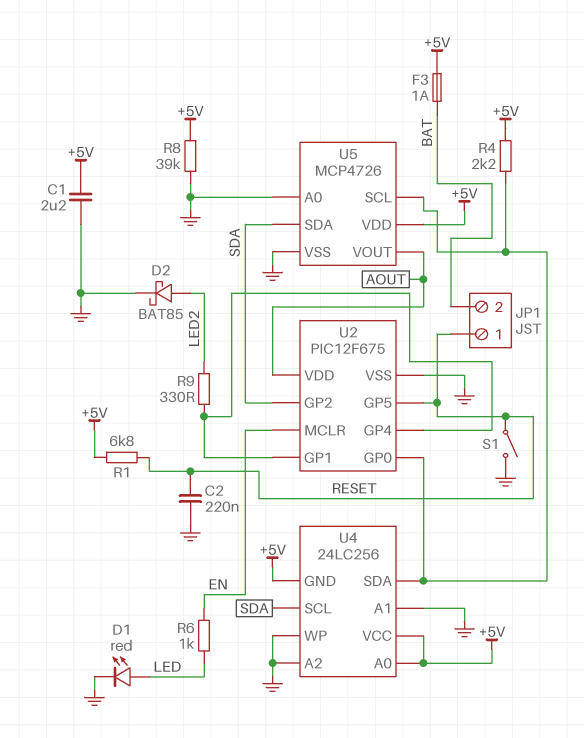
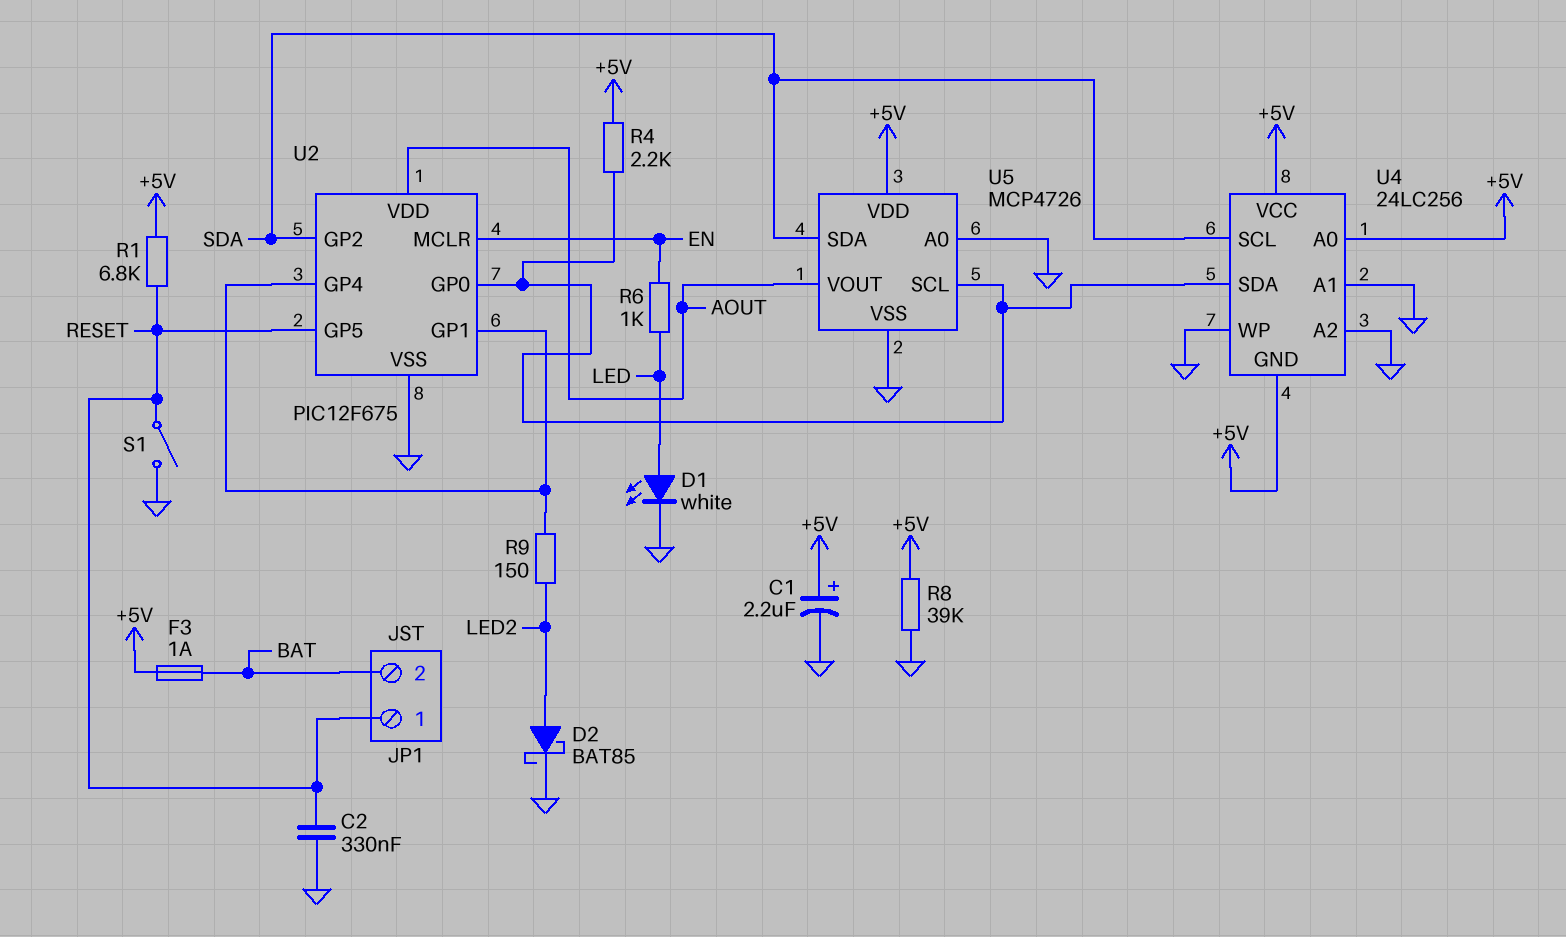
C1: 2.2uF (+5V, GND) -> 2.2uF (plus +5V, minus GND)
C2: 220nF (GND, RESET) -> 330nF (GND, RESET)
D1: LED red (A LED, K GND) -> LED white (A LED, K GND)
R9: 330 (LED2, U2/GP1) -> 150 (LED2, U2/GP1)

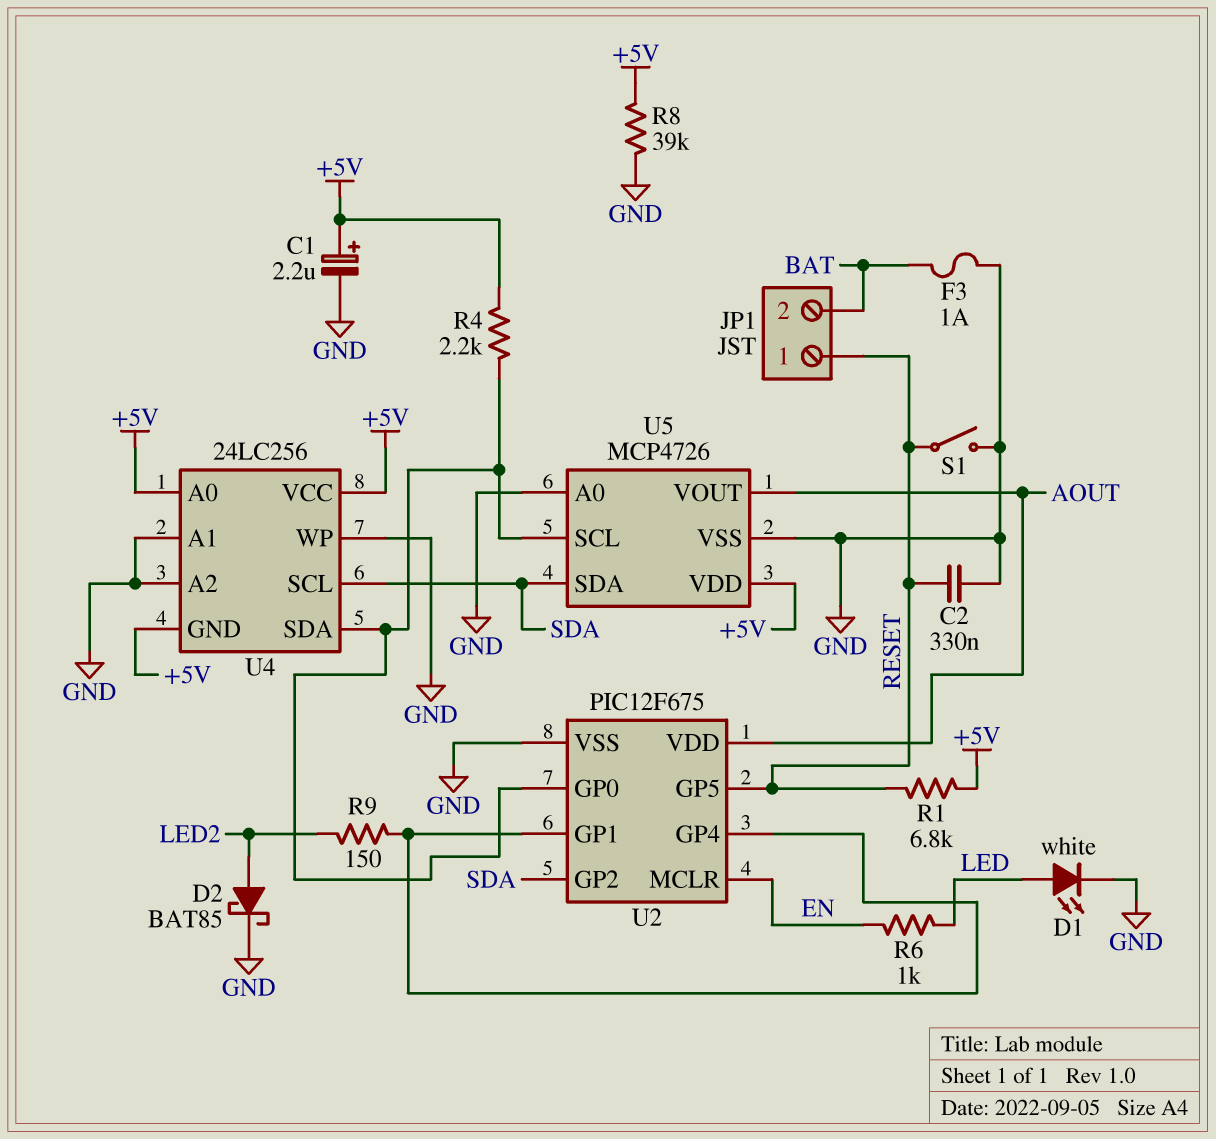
F3: 1A (+5V, BAT) -> 1A (BAT, GND)

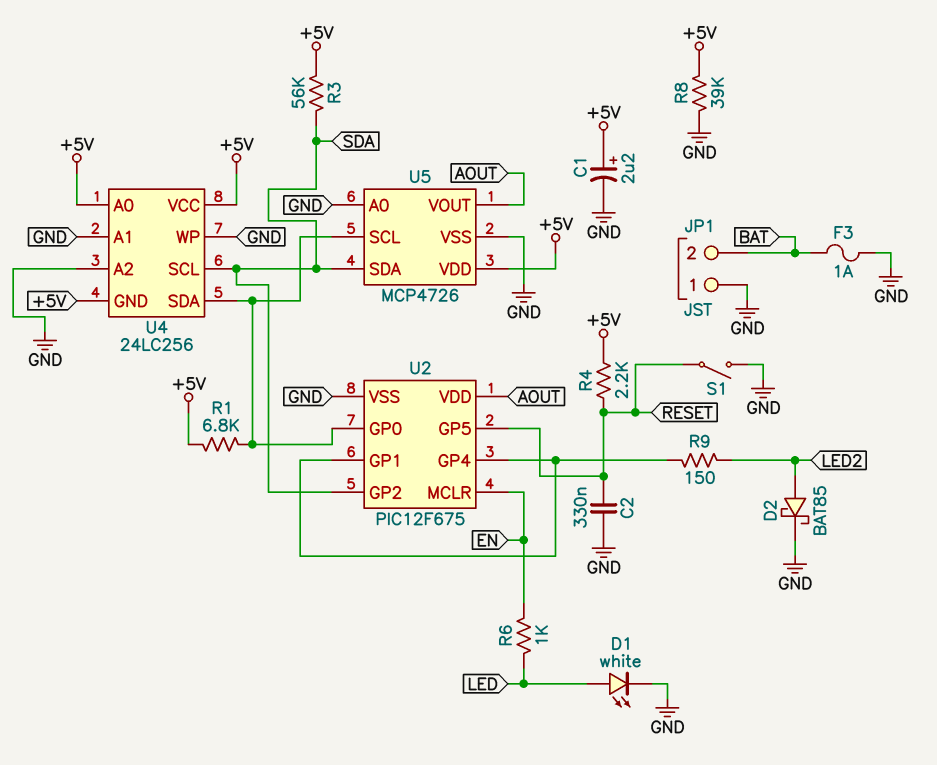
JP1 pin 1: RESET -> GND
R1: 6.8k (+5V, RESET) -> 6.8k (+5V, U2/GP0)
R3: none -> 56k (+5V, SDA)
R4: 2.2k (+5V, U2/GP0) -> 2.2k (+5V, RESET)

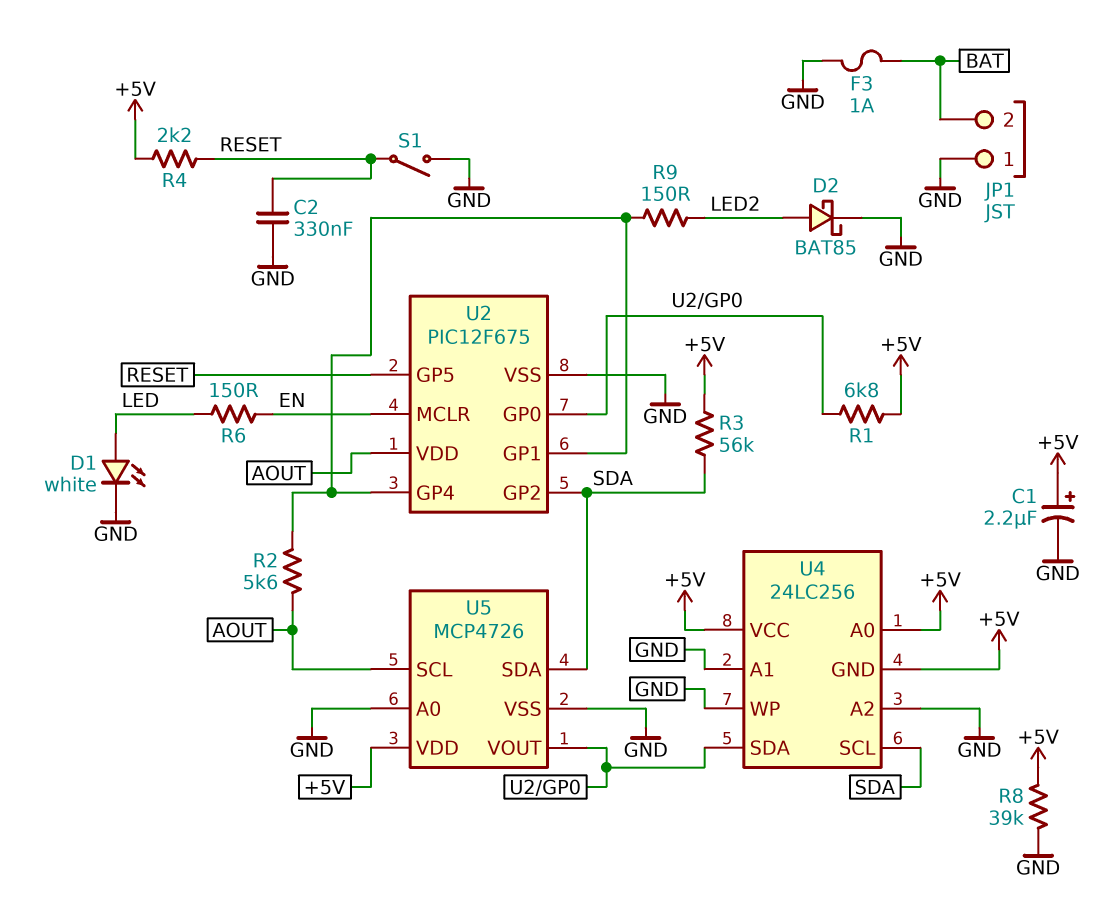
R2: none -> 5.6k (AOUT, U2/GP1)
R6: 1k (EN, LED) -> 150 (EN, LED)
U5 pin SCL: U2/GP0 -> AOUT
U5 pin VOUT: AOUT -> U2/GP0

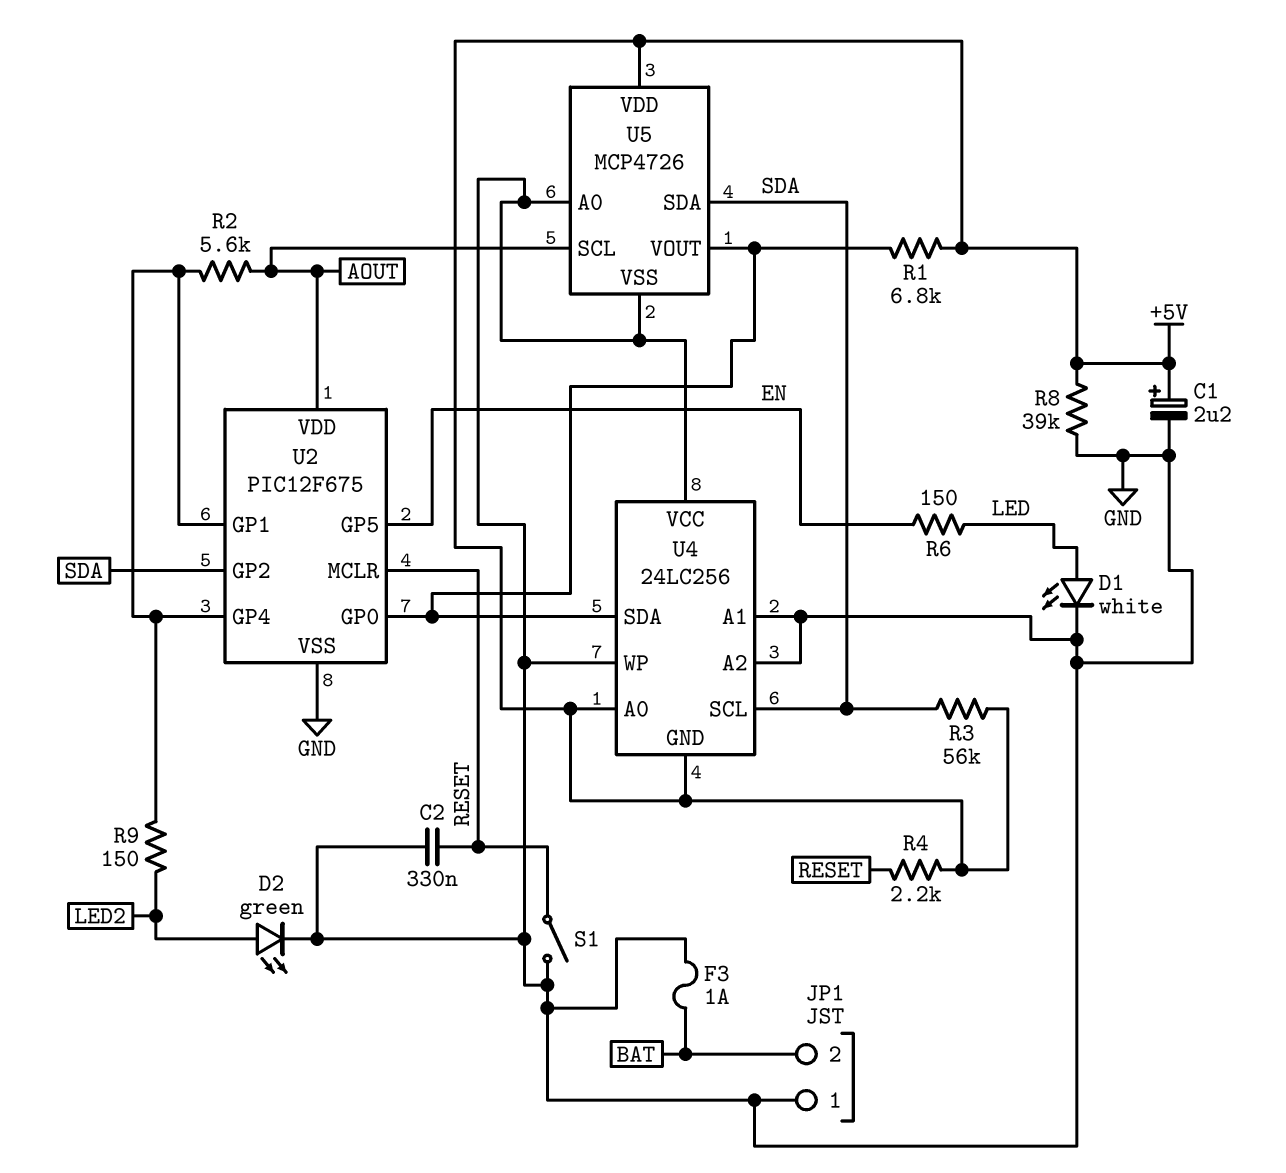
D2: schottky BAT85 (A LED2, K GND) -> LED green (A LED2, K GND)
U2 pin GP5: RESET -> EN
U2 pin MCLR: EN -> RESET
U4 pin VCC: +5V -> GND

